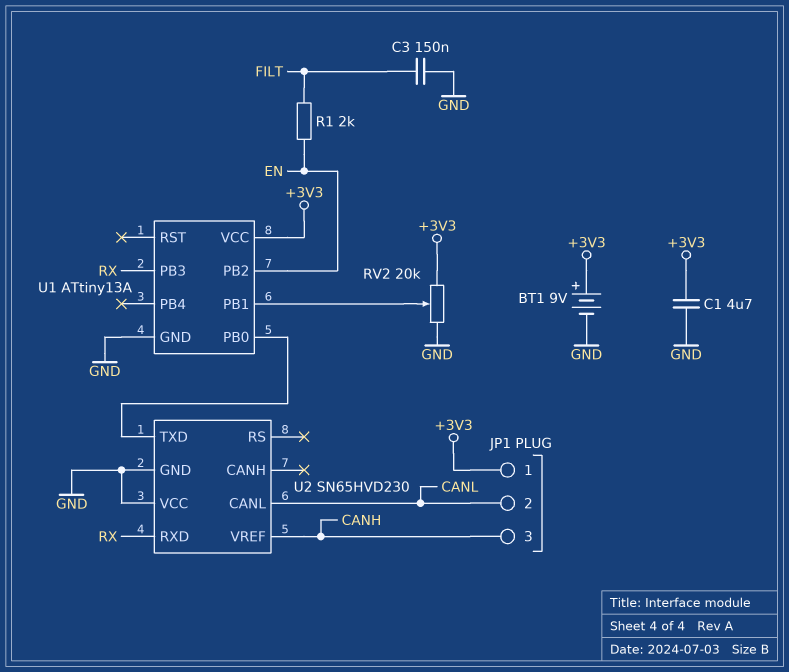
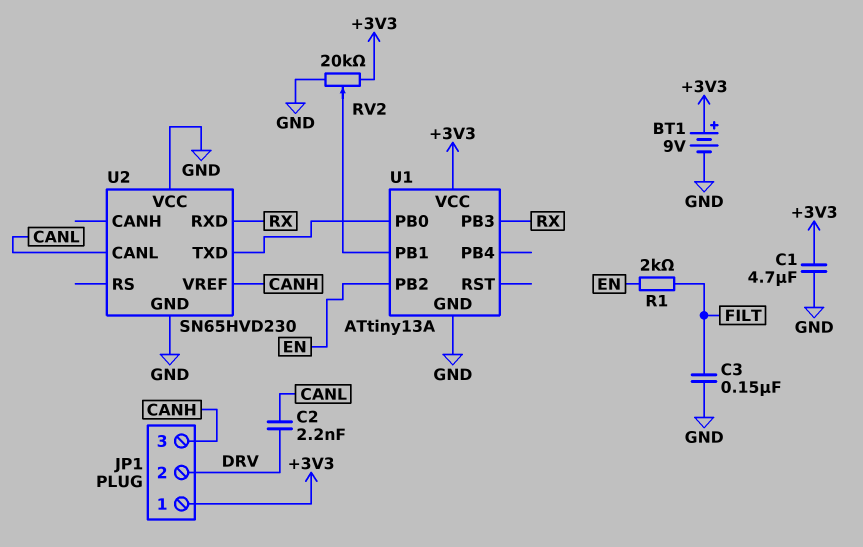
C2: none -> 2.2nF (CANL, DRV)
JP1 pin 2: CANL -> DRV

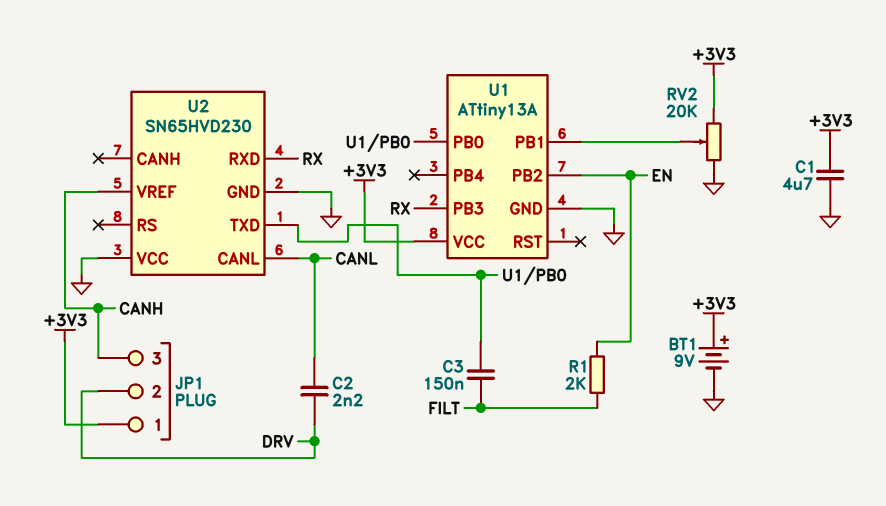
C3: 150nF (FILT, GND) -> 150nF (FILT, U1/PB0)

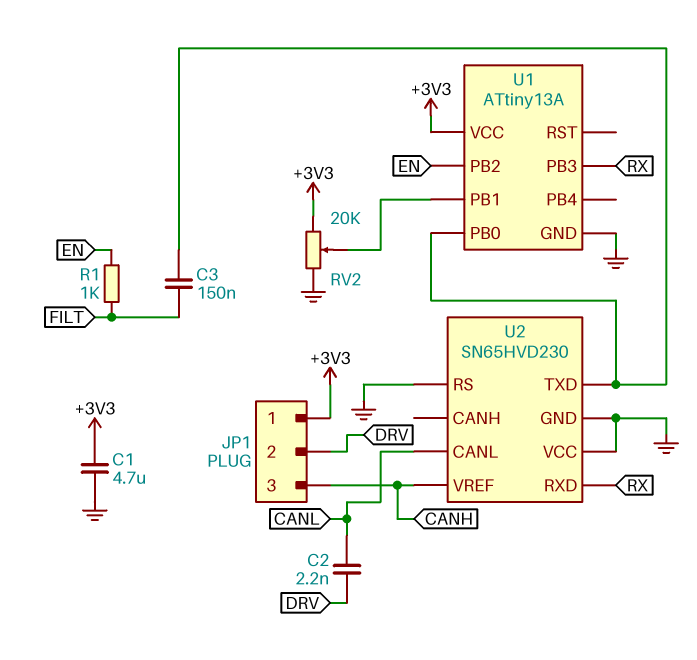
BT1: 9V (plus +3V3, minus GND) -> none
R1: 2k (EN, FILT) -> 1k (EN, FILT)
U2 pin RS: none -> GND

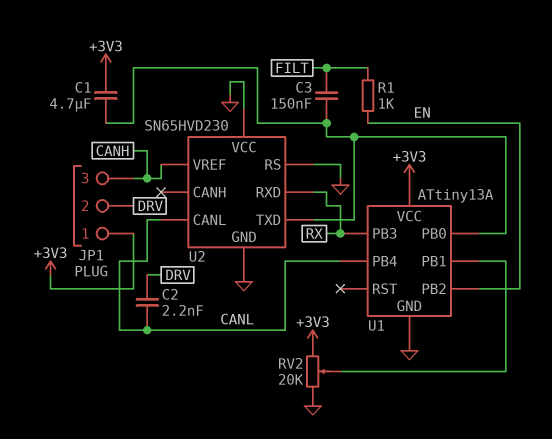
C1: 4.7uF (+3V3, GND) -> 4.7uF (+3V3, U1/PB0)
U1 pin PB4: none -> CANL

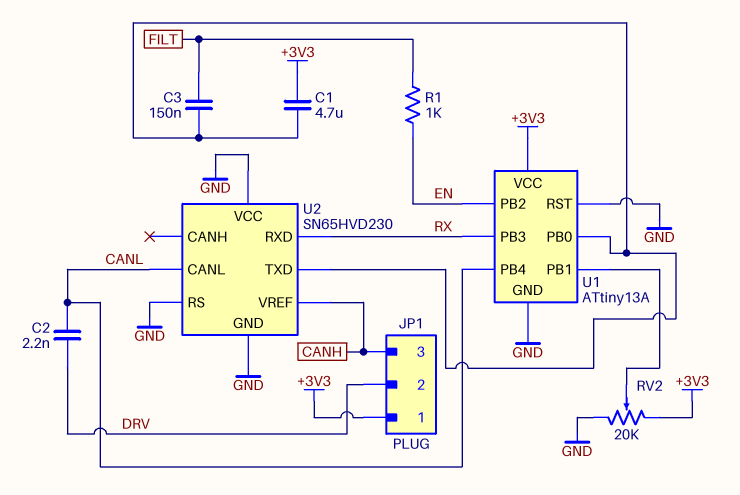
U1 pin RST: none -> GND

